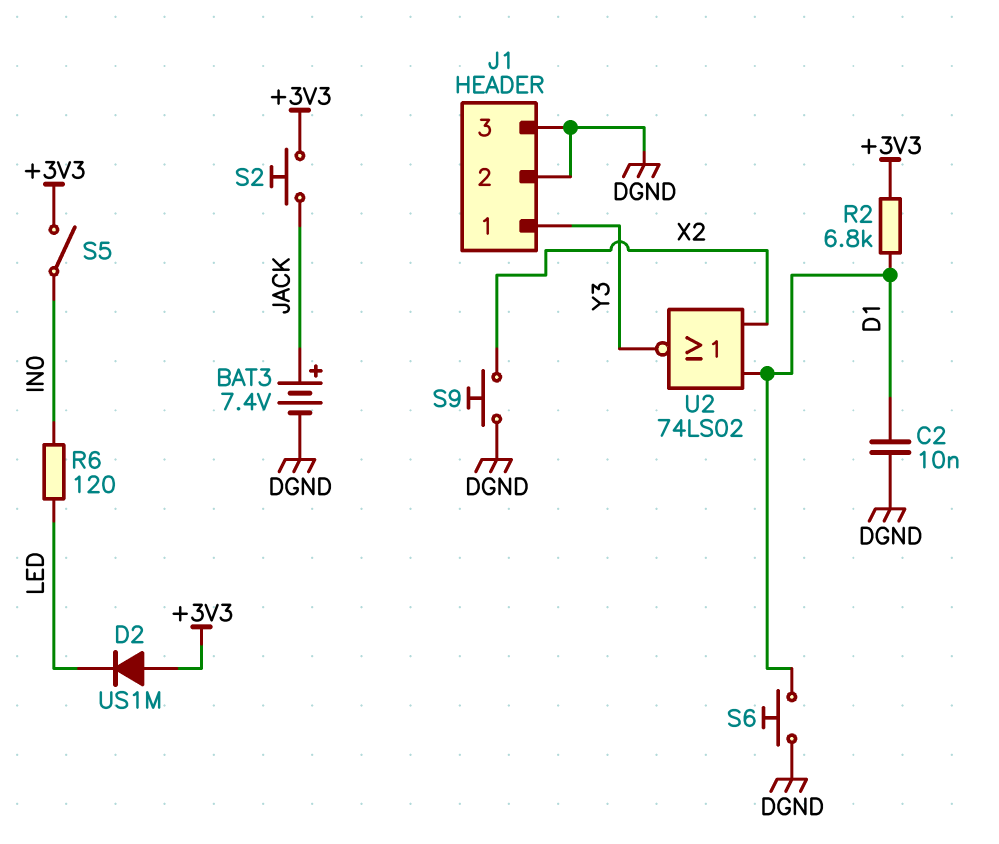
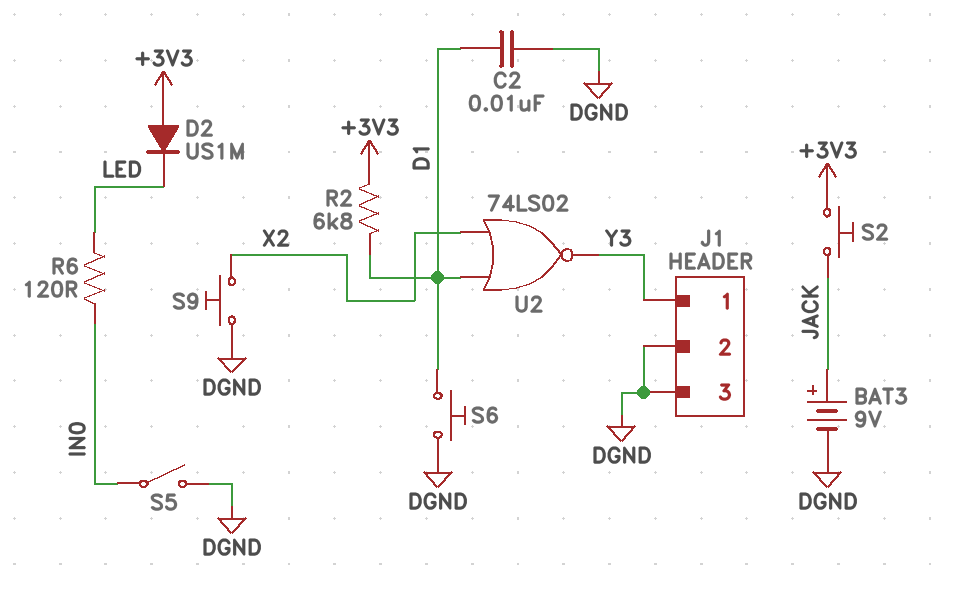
BAT3: 7.4V (plus JACK, minus DGND) -> 9V (plus JACK, minus DGND)
S5: switch (+3V3, IN0) -> switch (DGND, IN0)

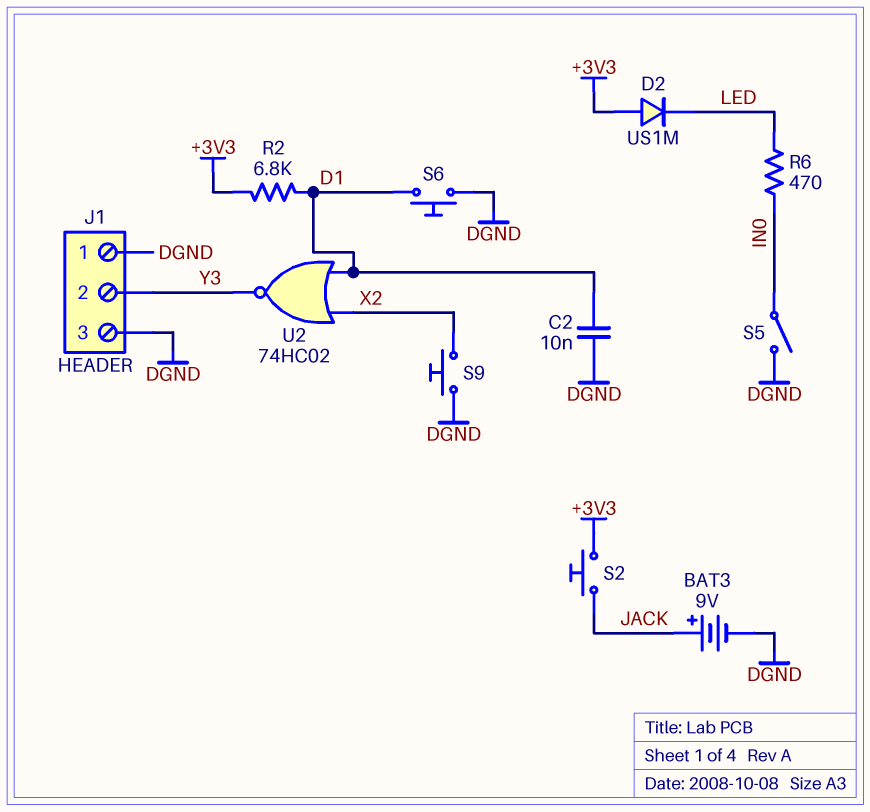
J1 pin 1: Y3 -> DGND
J1 pin 2: DGND -> Y3
R6: 120 (IN0, LED) -> 470 (IN0, LED)
U2: NOR 74LS02 (in D1, in X2, out Y3) -> NOR 74HC02 (in D1, in X2, out Y3)

